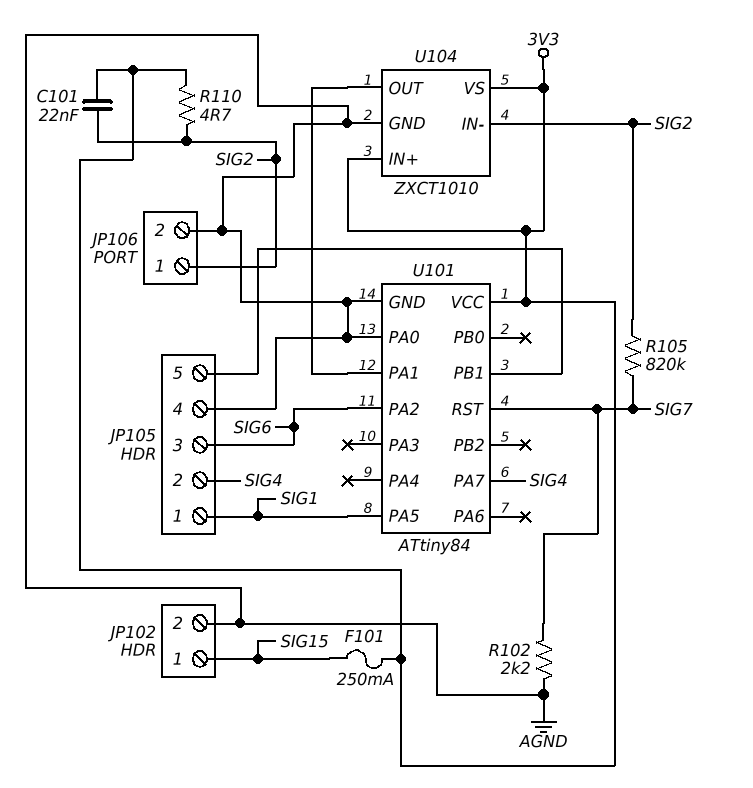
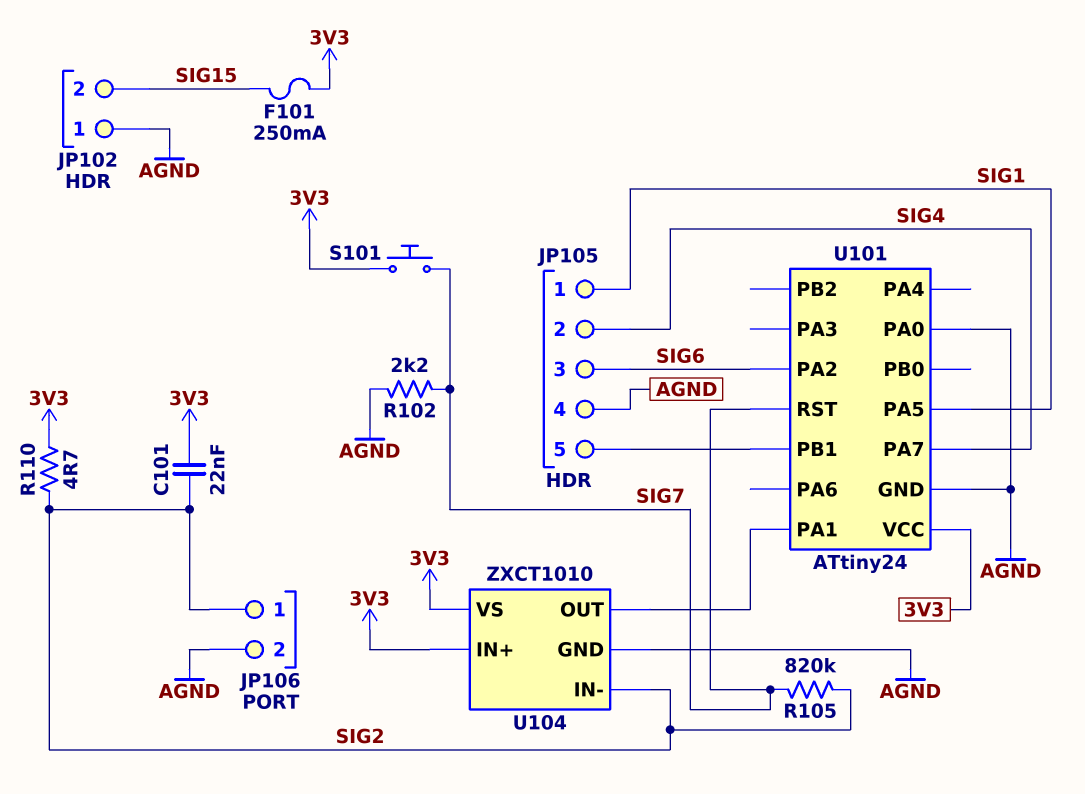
JP102 pin 1: SIG15 -> AGND
JP102 pin 2: AGND -> SIG15
S101: none -> button (3V3, SIG7)
U101: ATtiny84 -> ATtiny24

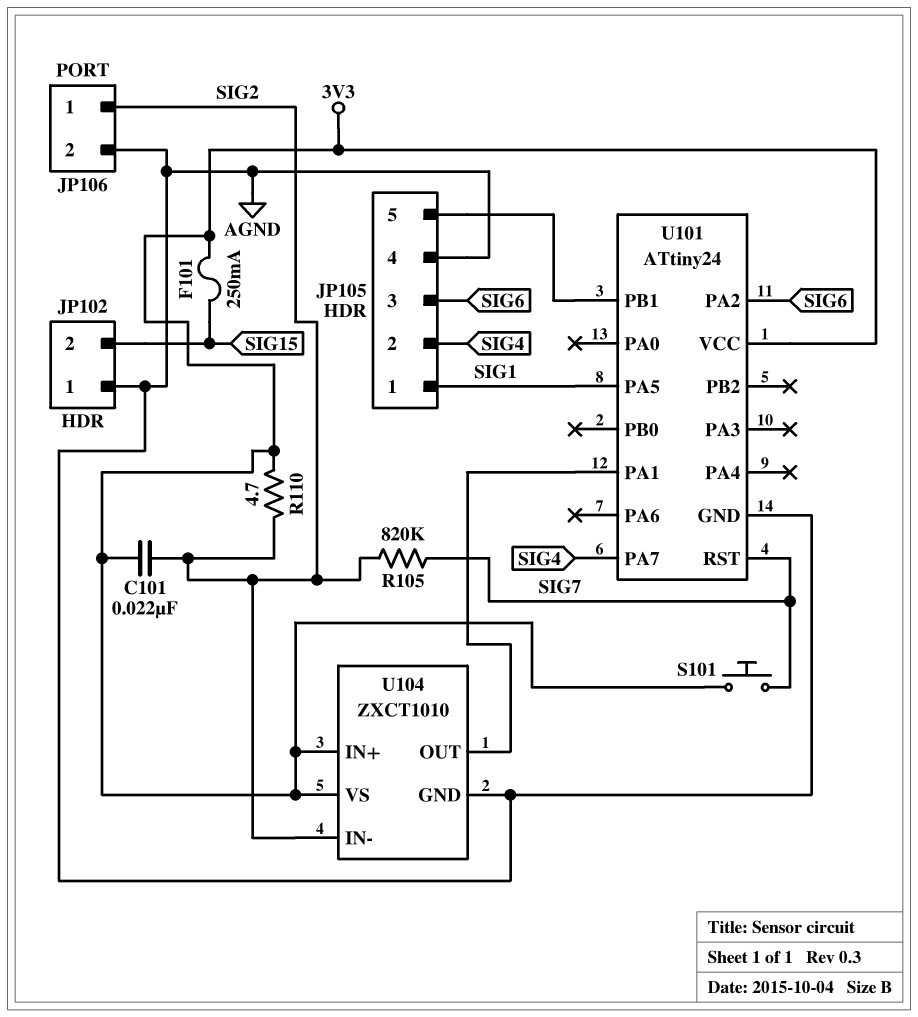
R102: 2.2k (AGND, SIG7) -> none
U101 pin PA0: AGND -> none

